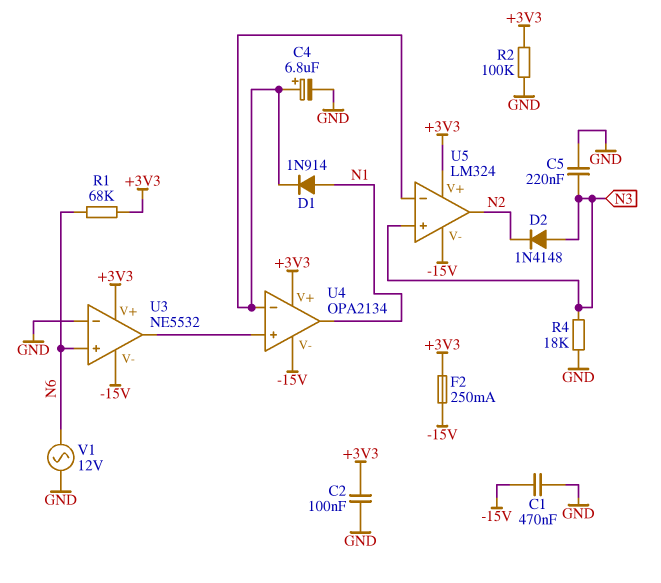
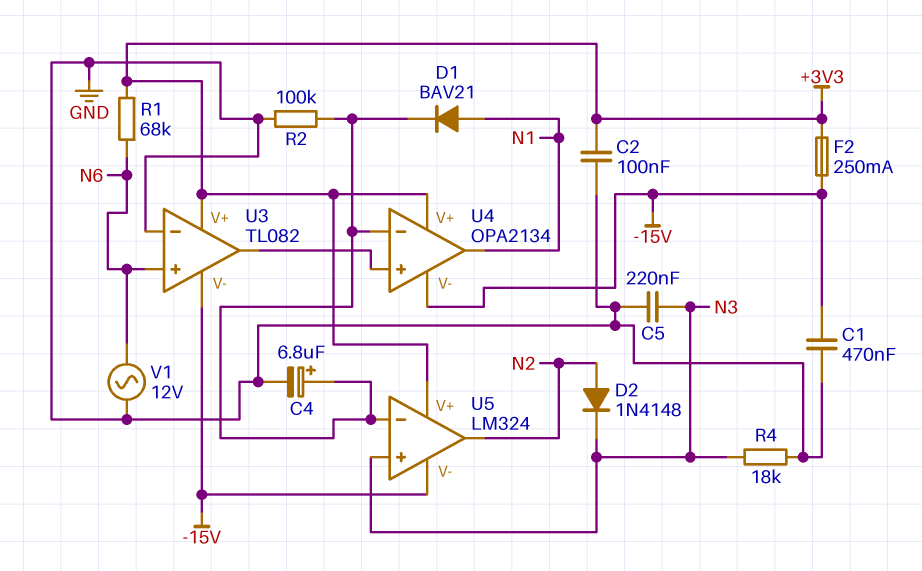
D1: diode 1N914 (A N1, K U4/in-) -> diode BAV21 (A N1, K U4/in-)
D2: diode 1N4148 (A N3, K N2) -> diode 1N4148 (A N2, K N3)
R2: 100k (+3V3, GND) -> 100k (GND, U4/in-)
U3: NE5532 -> TL082

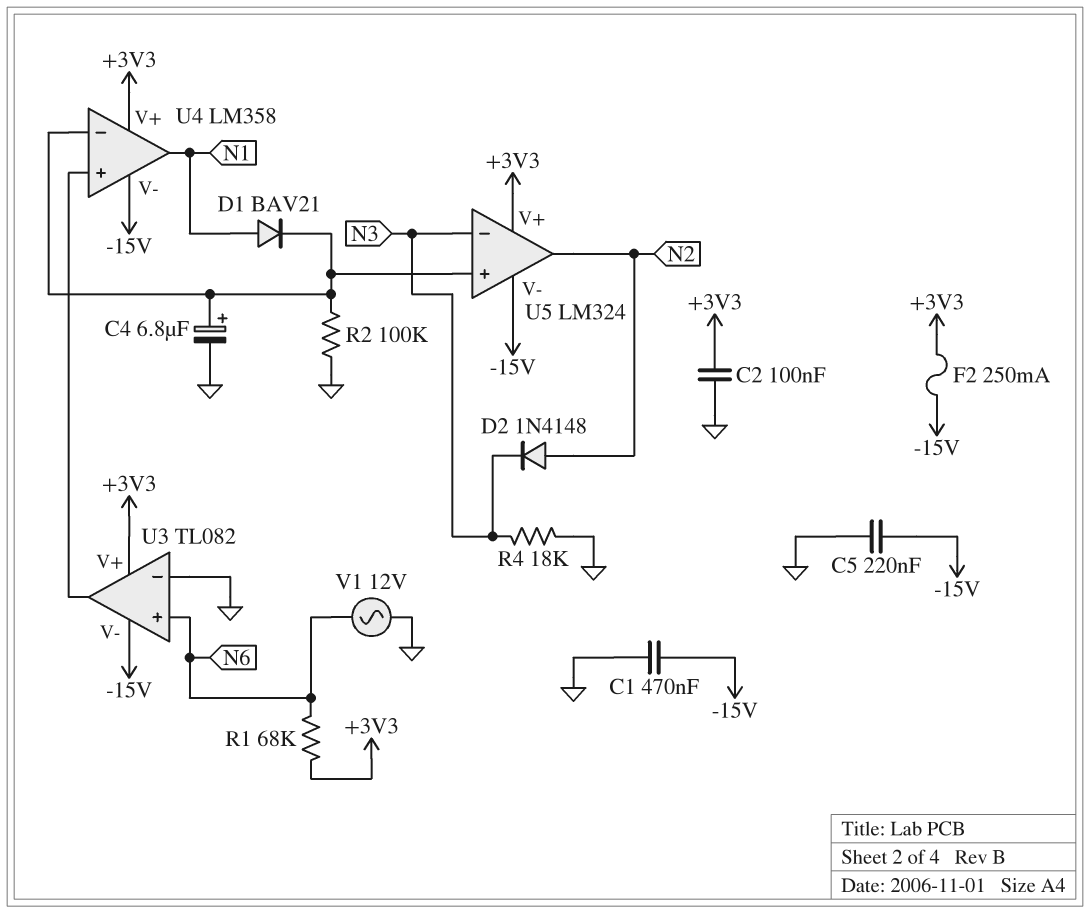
C5: 220nF (GND, N3) -> 220nF (-15V, GND)
U4: OPA2134 -> LM358
U5 pin in+: N3 -> U4/in-
U5 pin in-: U4/in- -> N3

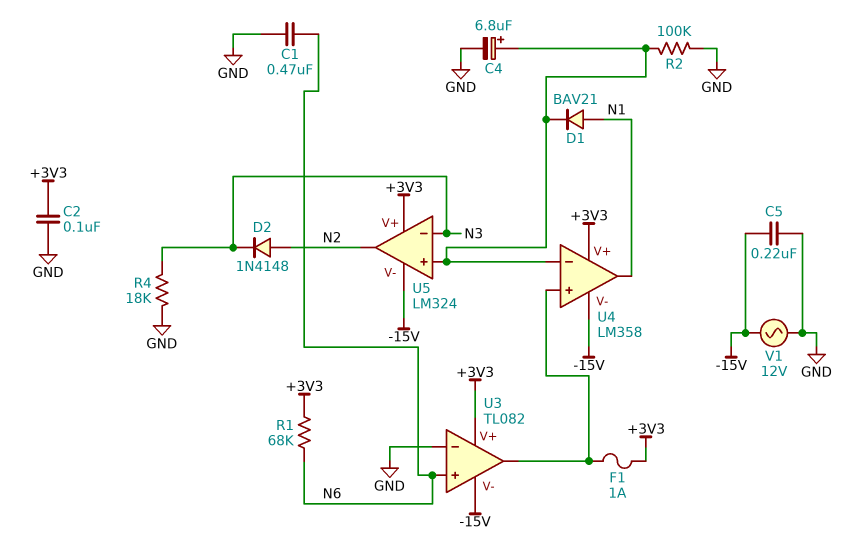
C1: 470nF (-15V, GND) -> 470nF (GND, N6)
F1: none -> 1A (+3V3, U3/out)
F2: 250mA (+3V3, -15V) -> none
V1: AC 12V (GND, N6) -> AC 12V (-15V, GND)

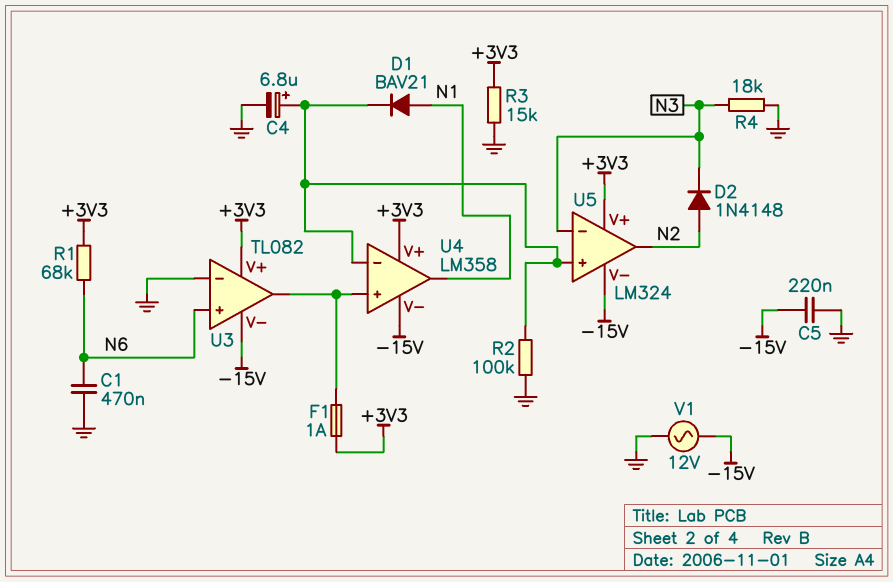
C2: 100nF (+3V3, GND) -> none
R3: none -> 15k (+3V3, GND)

